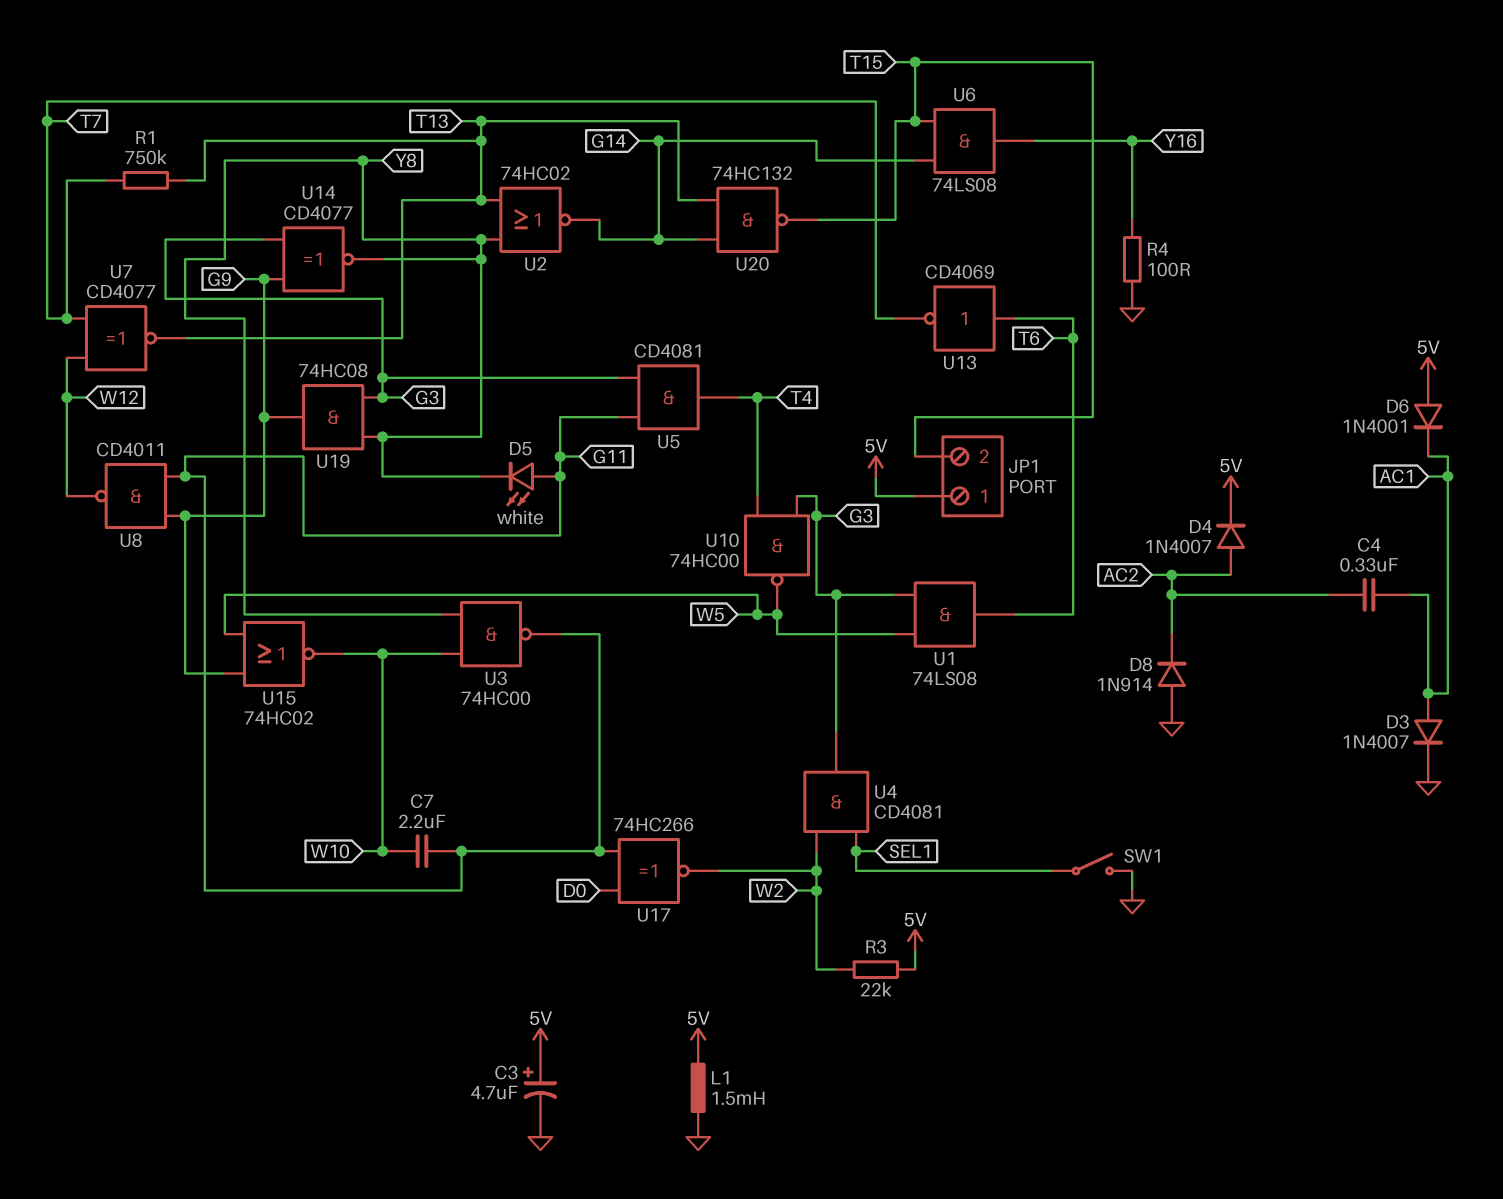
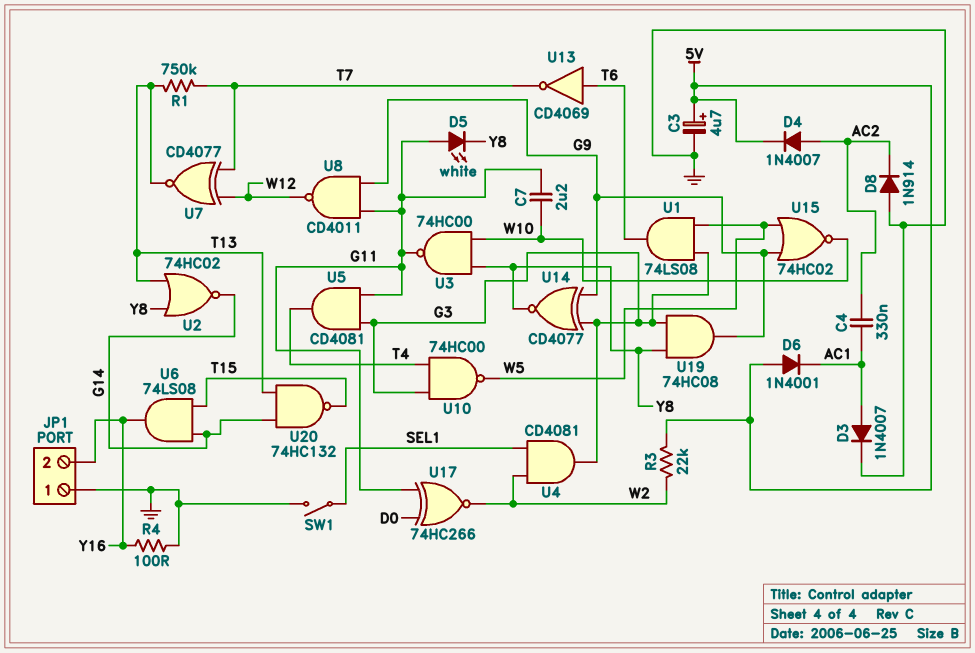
JP1 pin 1: 5V -> GND
JP1 pin 2: T15 -> Y16
L1: 1.5mH (5V, GND) -> none

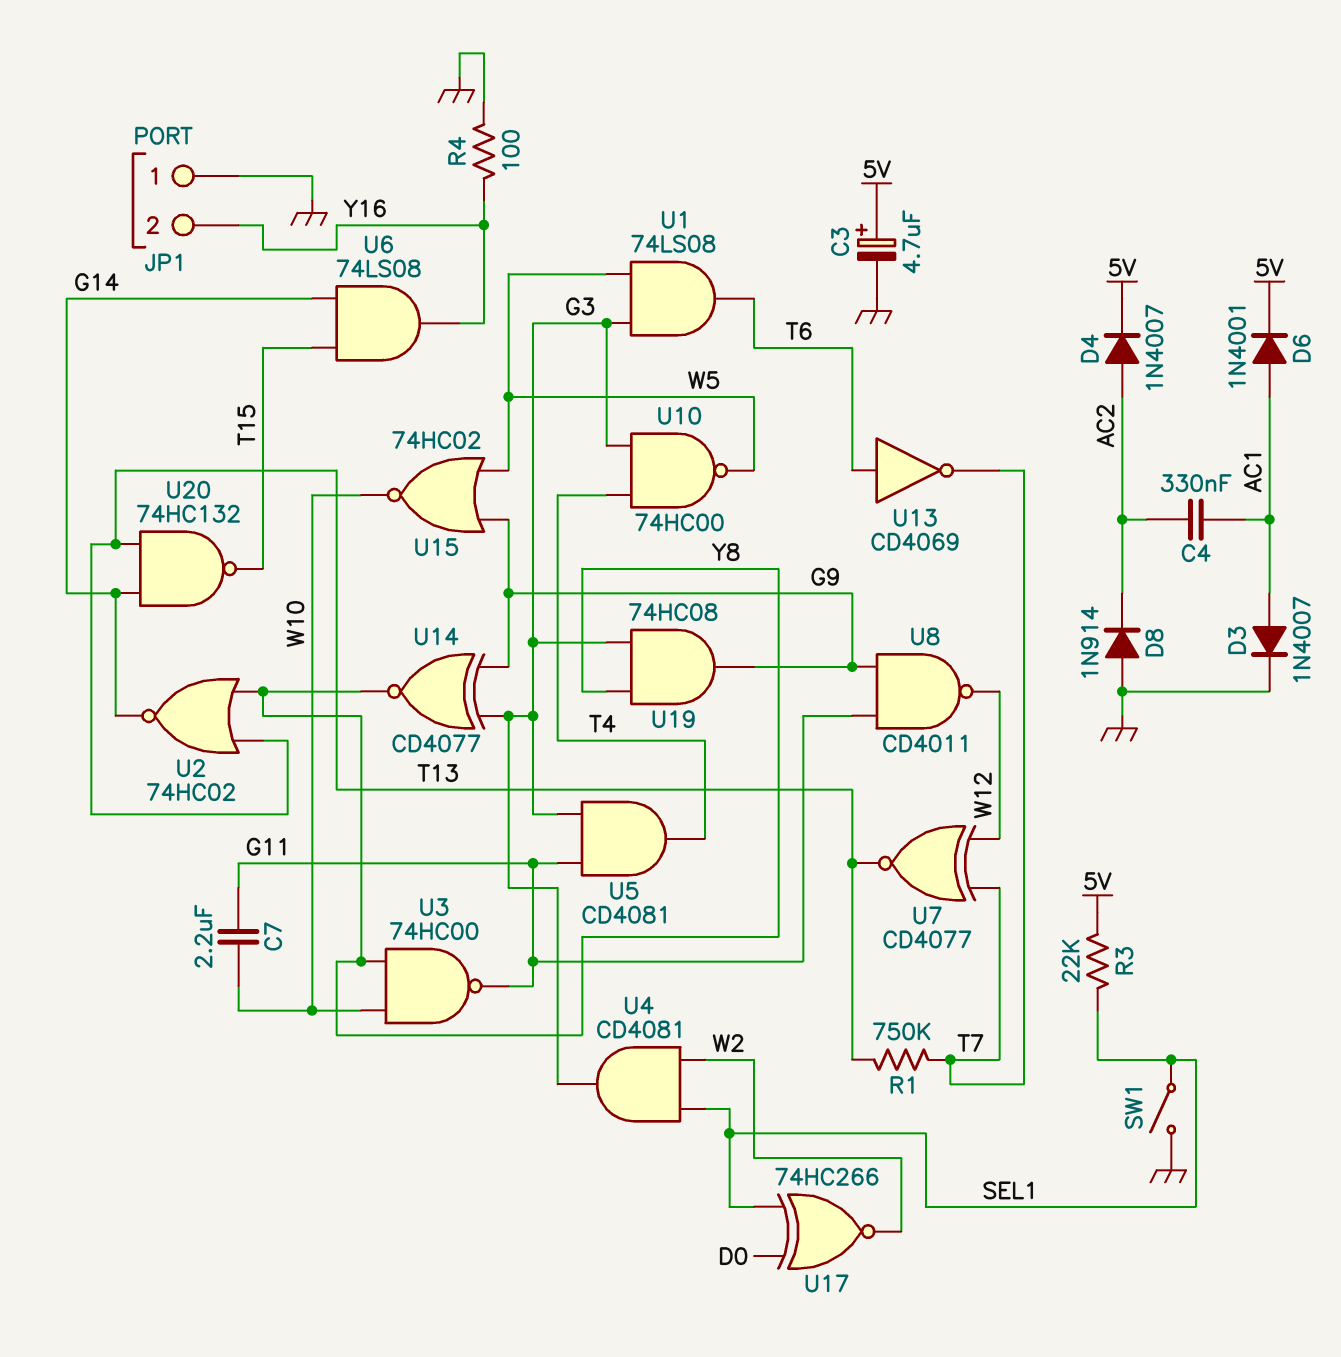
D5: LED white (A G11, K Y8) -> none
D6: diode 1N4001 (A 5V, K AC1) -> diode 1N4001 (A AC1, K 5V)
R3: 22k (5V, W2) -> 22k (5V, SEL1)
U17: XNOR 74HC266 (in D0, in G11, out W2) -> XNOR 74HC266 (in D0, in SEL1, out W2)

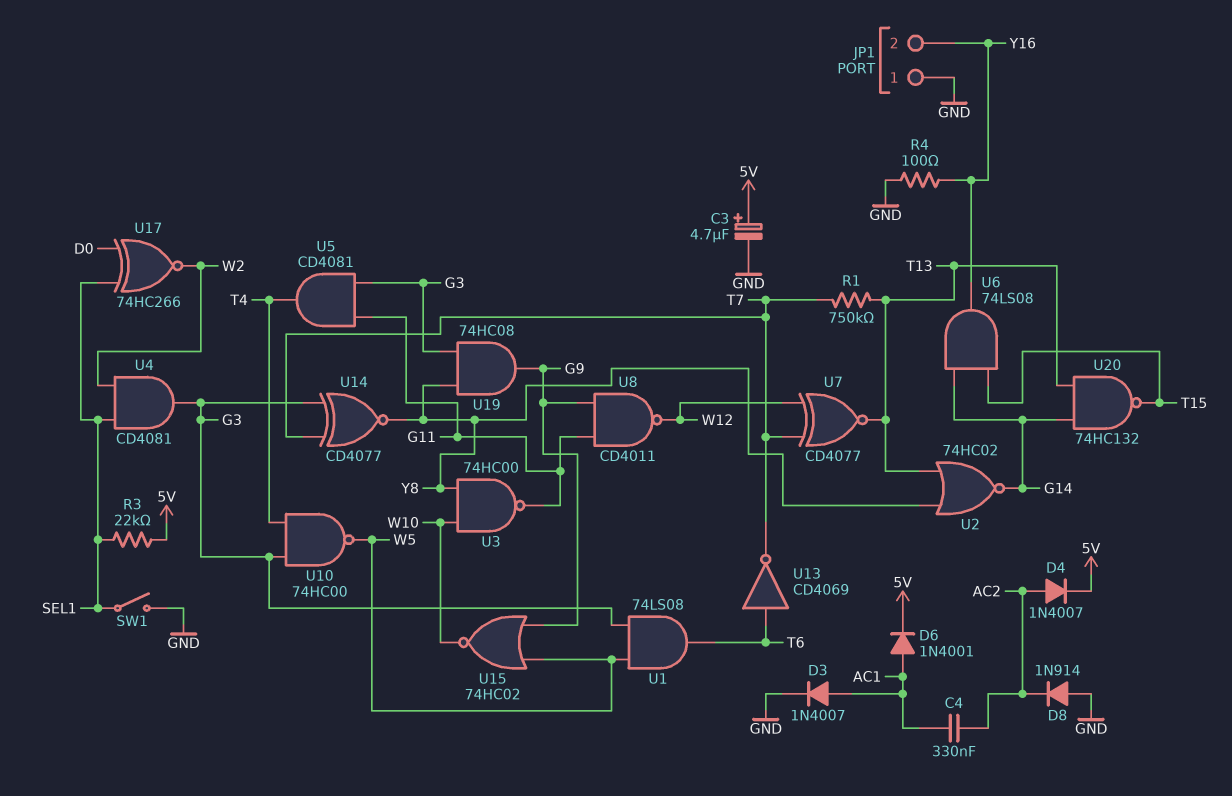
C7: 2.2uF (G11, W10) -> none
U14: XNOR CD4077 (in G3, in G9, out Y8) -> XNOR CD4077 (in G3, in T7, out Y8)

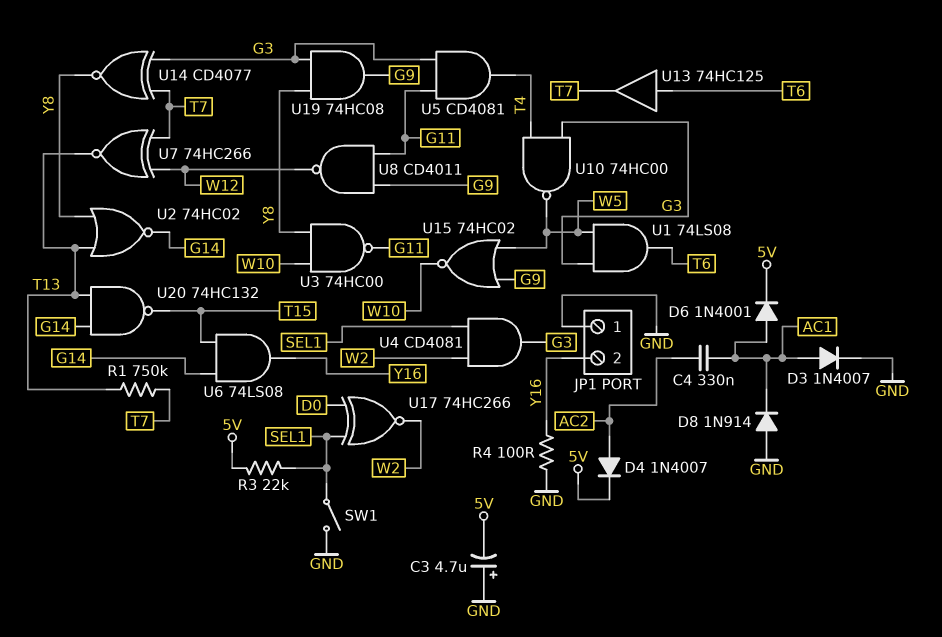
C3: 4.7uF (plus 5V, minus GND) -> 4.7uF (plus GND, minus 5V)
D8: diode 1N914 (A GND, K AC2) -> diode 1N914 (A GND, K AC1)
U7: XNOR CD4077 (in T7, in W12, out T13) -> XNOR 74HC266 (in T7, in W12, out T13)
U13: NOT CD4069 (in T6, out T7) -> buffer 74HC125 (in T6, out T7)

